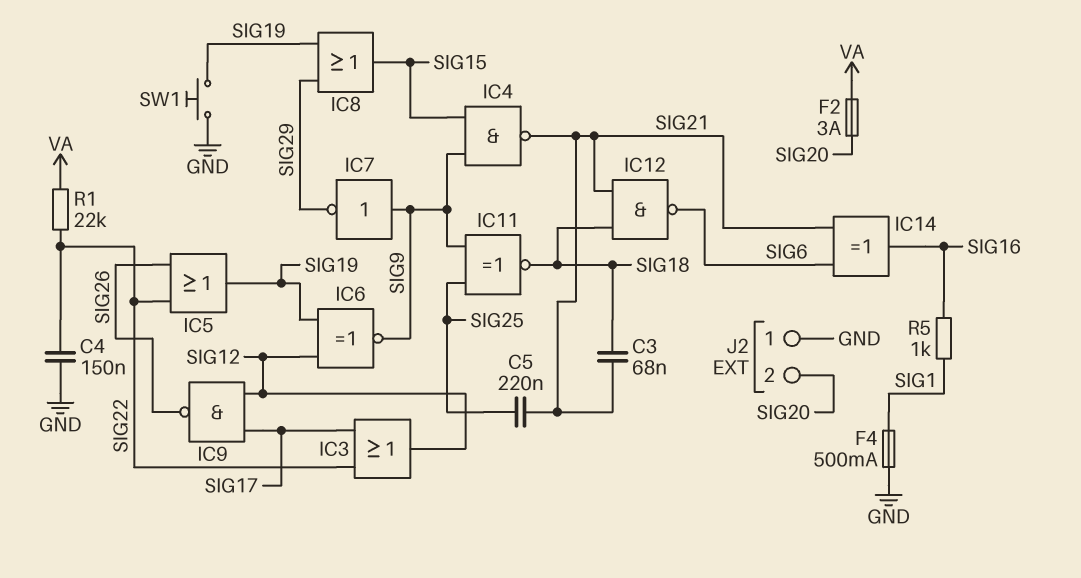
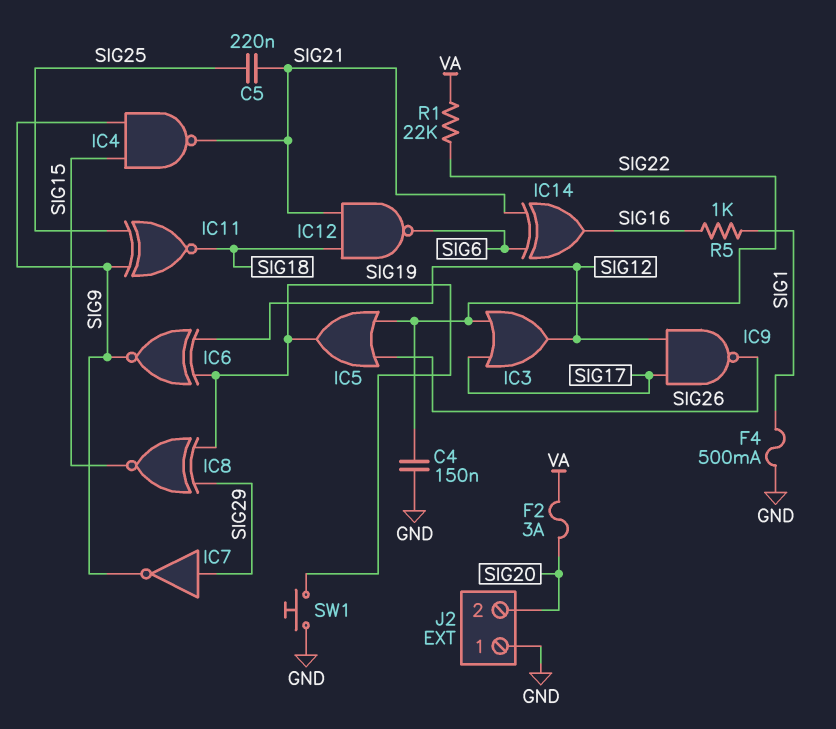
C3: 68nF (SIG18, SIG21) -> none
IC7: NOT (in SIG9, out SIG29) -> NOT (in SIG29, out SIG9)
IC8: OR (in SIG19, in SIG29, out SIG15) -> XNOR (in SIG19, in SIG29, out SIG15)

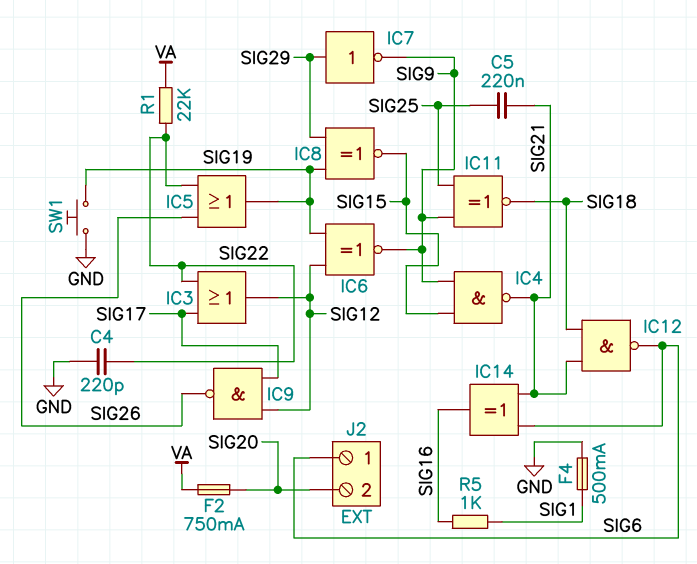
C4: 150nF (GND, SIG22) -> 220pF (GND, SIG22)
F2: 3A (SIG20, VA) -> 750mA (SIG20, VA)
J2 pin 1: GND -> SIG6

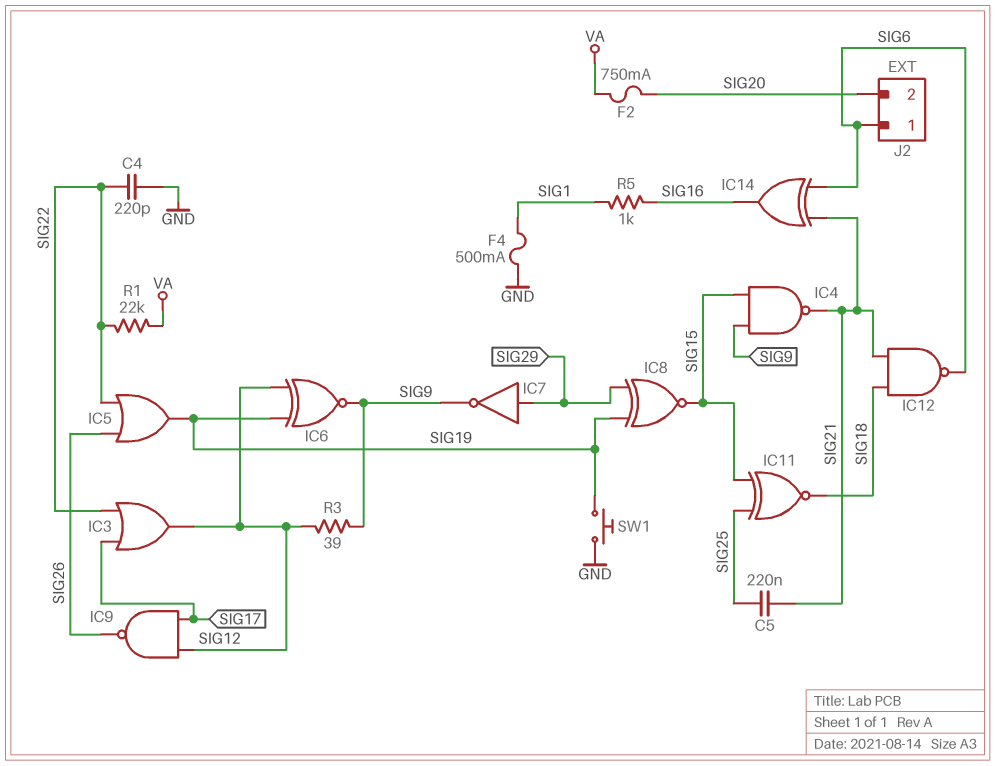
IC11: XNOR (in SIG9, in SIG25, out SIG18) -> XNOR (in SIG15, in SIG25, out SIG18)
R3: none -> 39 (SIG9, SIG12)

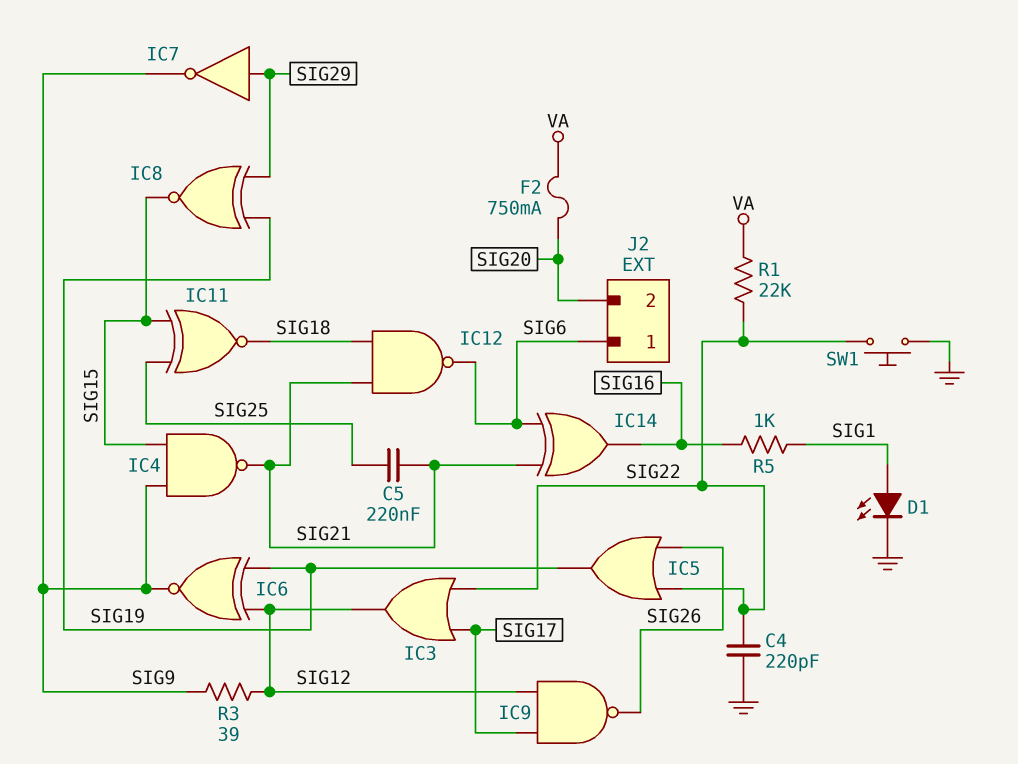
D1: none -> LED (A SIG1, K GND)
F4: 500mA (GND, SIG1) -> none
SW1: button (GND, SIG19) -> button (GND, SIG22)

